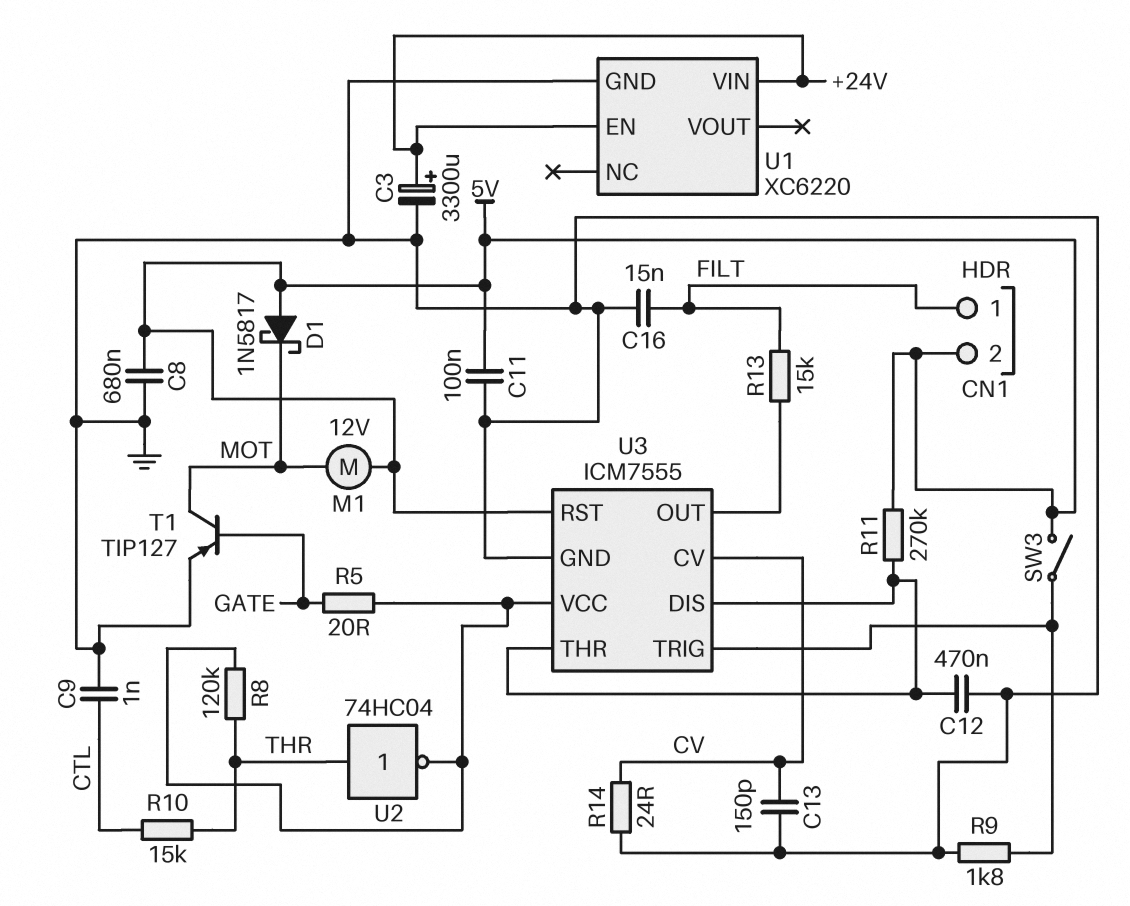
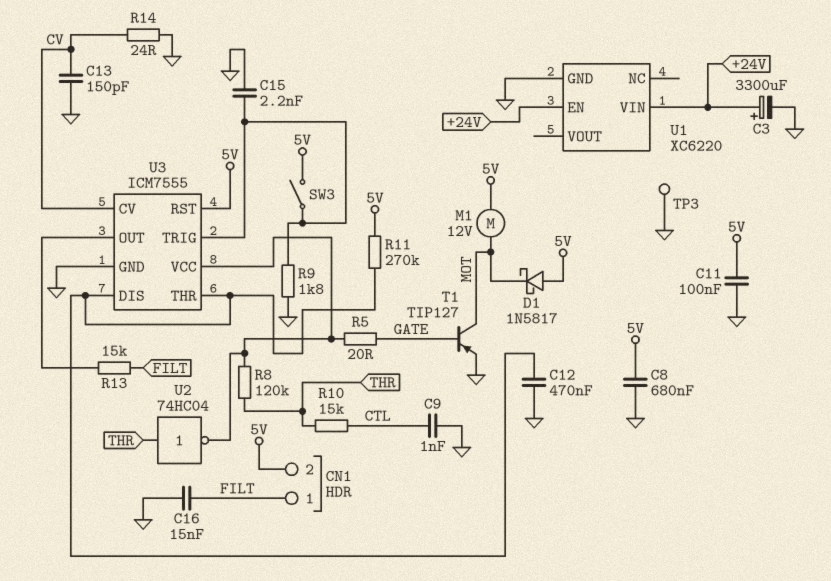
C15: none -> 2.2nF (GND, U3/TRIG)
TP3: none -> test point (GND)

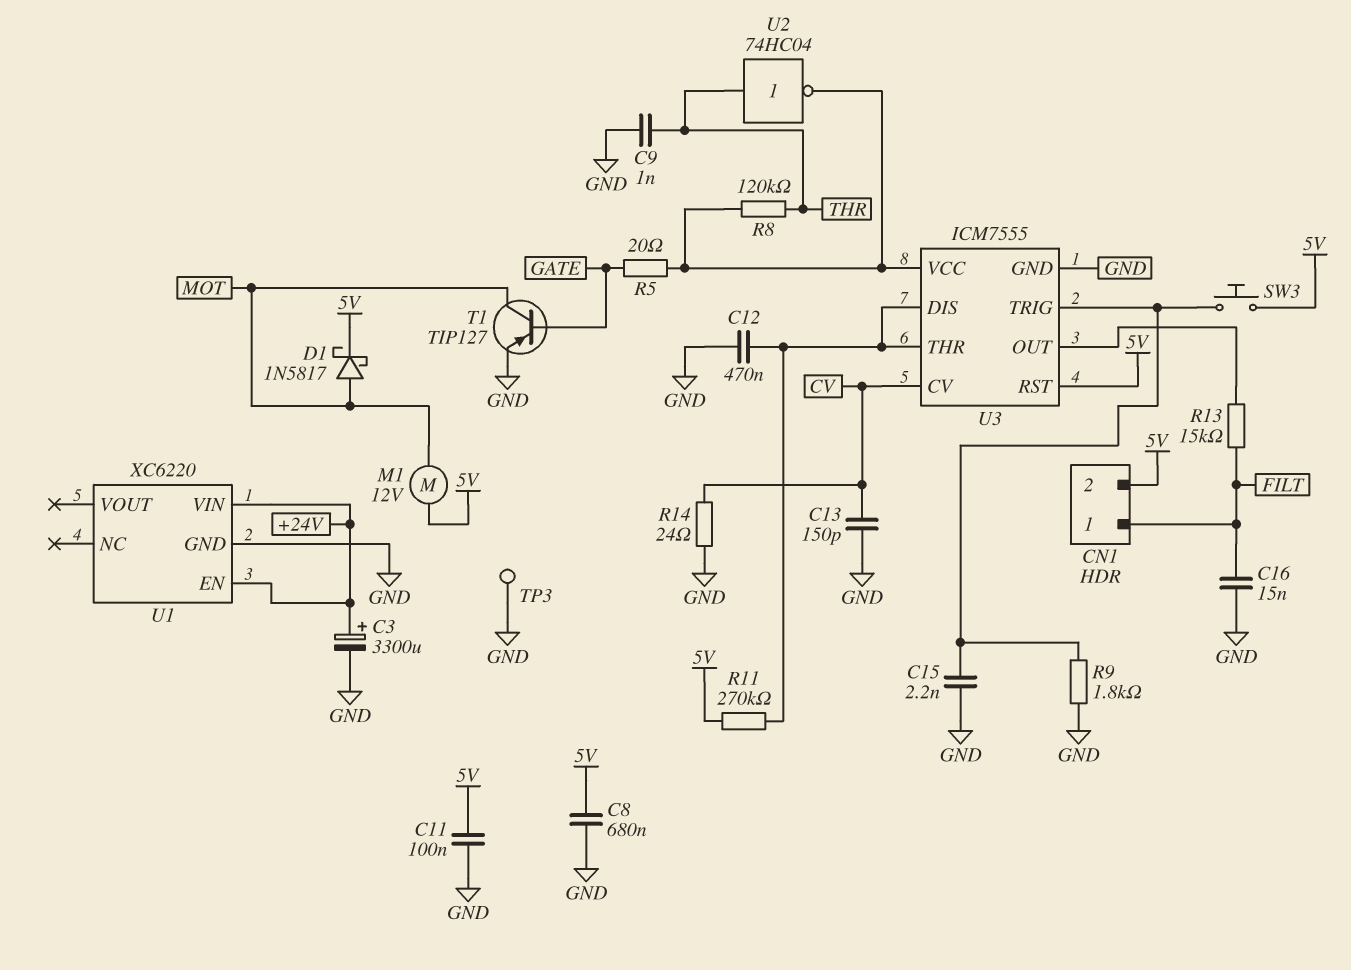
C9: 1nF (CTL, GND) -> 1nF (GND, THR)
D1: schottky 1N5817 (A 5V, K MOT) -> schottky 1N5817 (A MOT, K 5V)
R10: 15k (CTL, THR) -> none
SW3: switch (5V, U3/TRIG) -> button (5V, U3/TRIG)

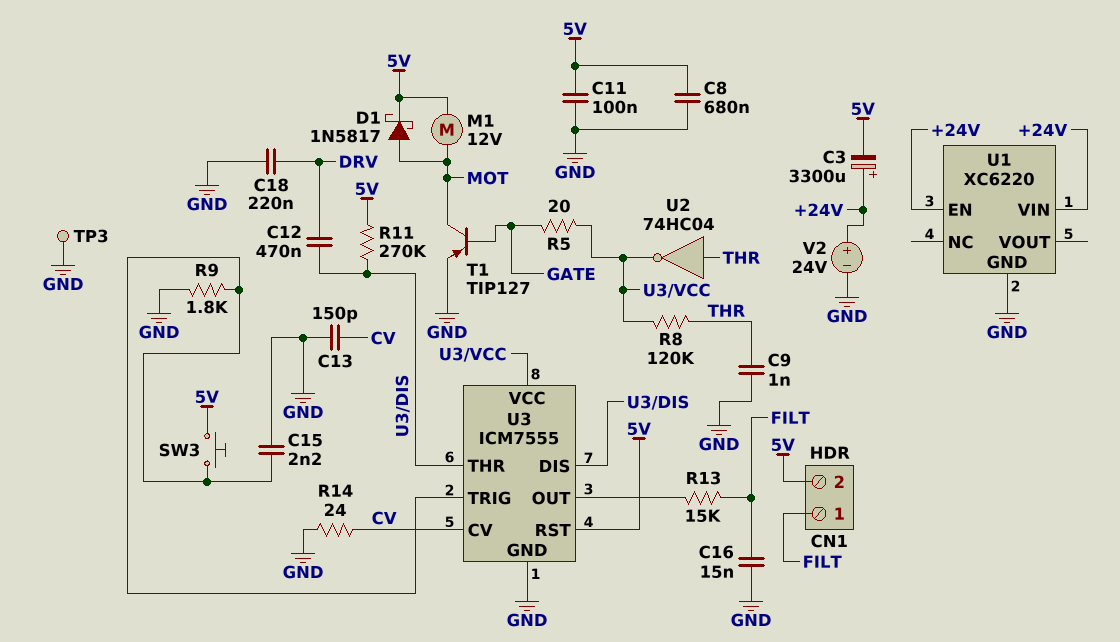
C3: 3300uF (plus +24V, minus GND) -> 3300uF (plus +24V, minus 5V)
C12: 470nF (GND, U3/DIS) -> 470nF (DRV, U3/DIS)
C18: none -> 220nF (DRV, GND)
V2: none -> 24V (plus +24V, minus GND)

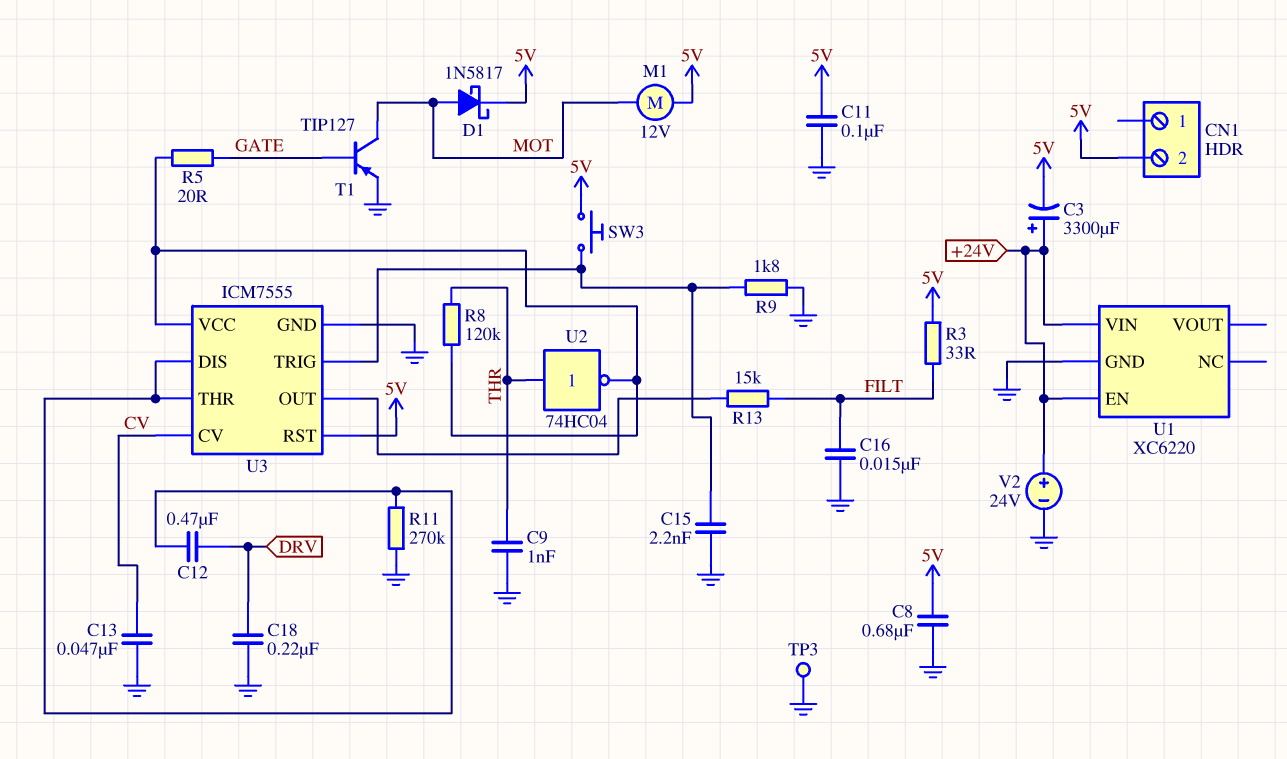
C13: 150pF (CV, GND) -> 47nF (CV, GND)
CN1 pin 1: FILT -> none
R3: none -> 33 (5V, FILT)
R11: 270k (5V, U3/DIS) -> 270k (GND, U3/DIS)
R14: 24 (CV, GND) -> none

